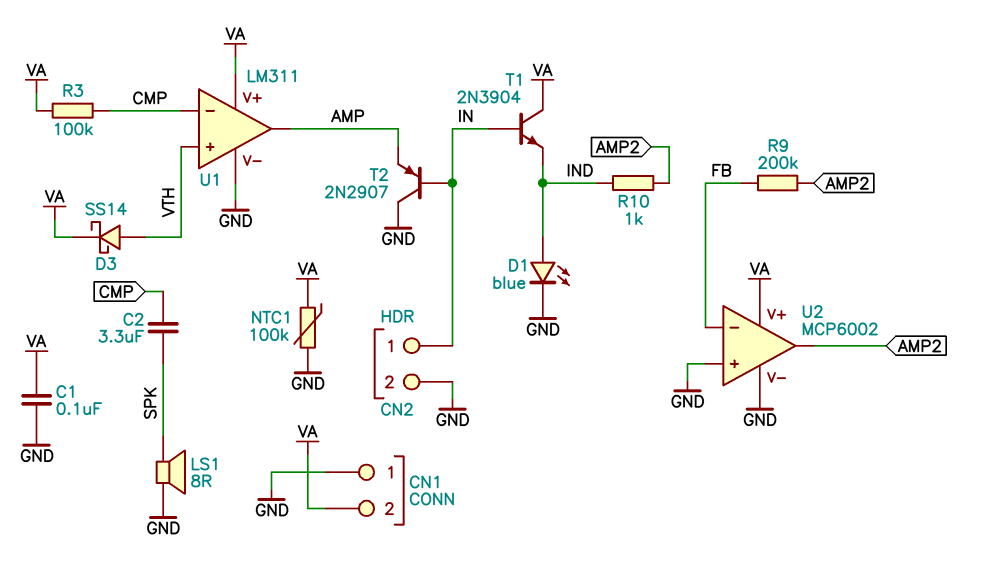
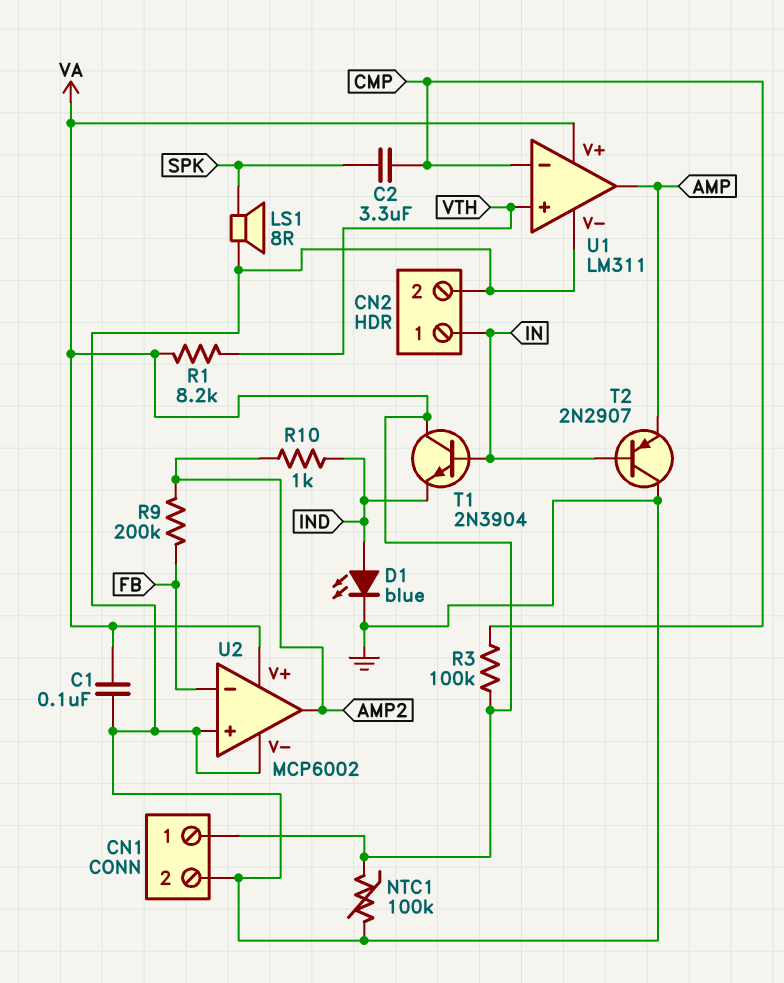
CN1 pin 1: GND -> VA
CN1 pin 2: VA -> GND
D3: schottky SS14 (A VTH, K VA) -> none
R1: none -> 8.2k (VA, VTH)

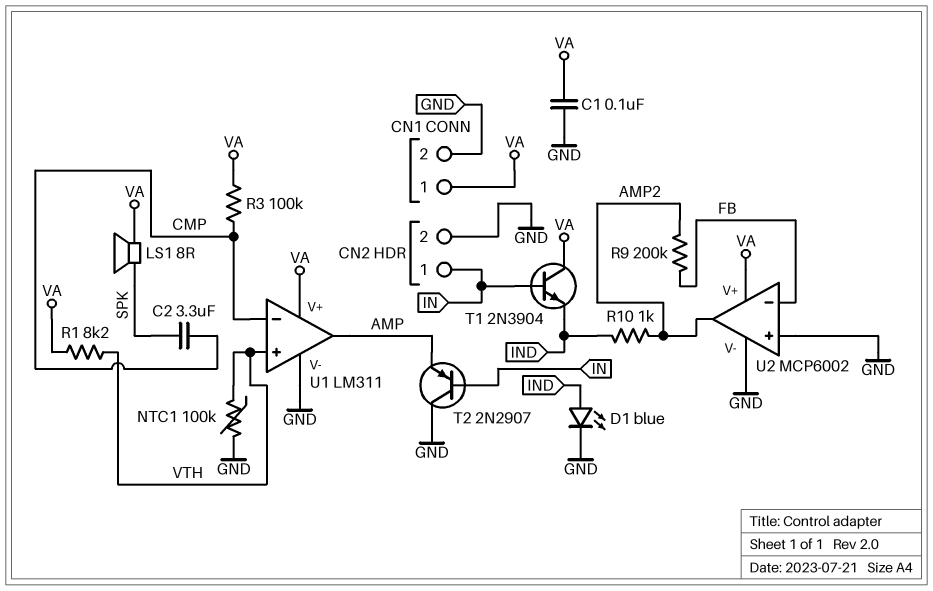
LS1: speaker 8R (GND, SPK) -> speaker 8R (SPK, VA)
NTC1: 100k (GND, VA) -> 100k (GND, VTH)

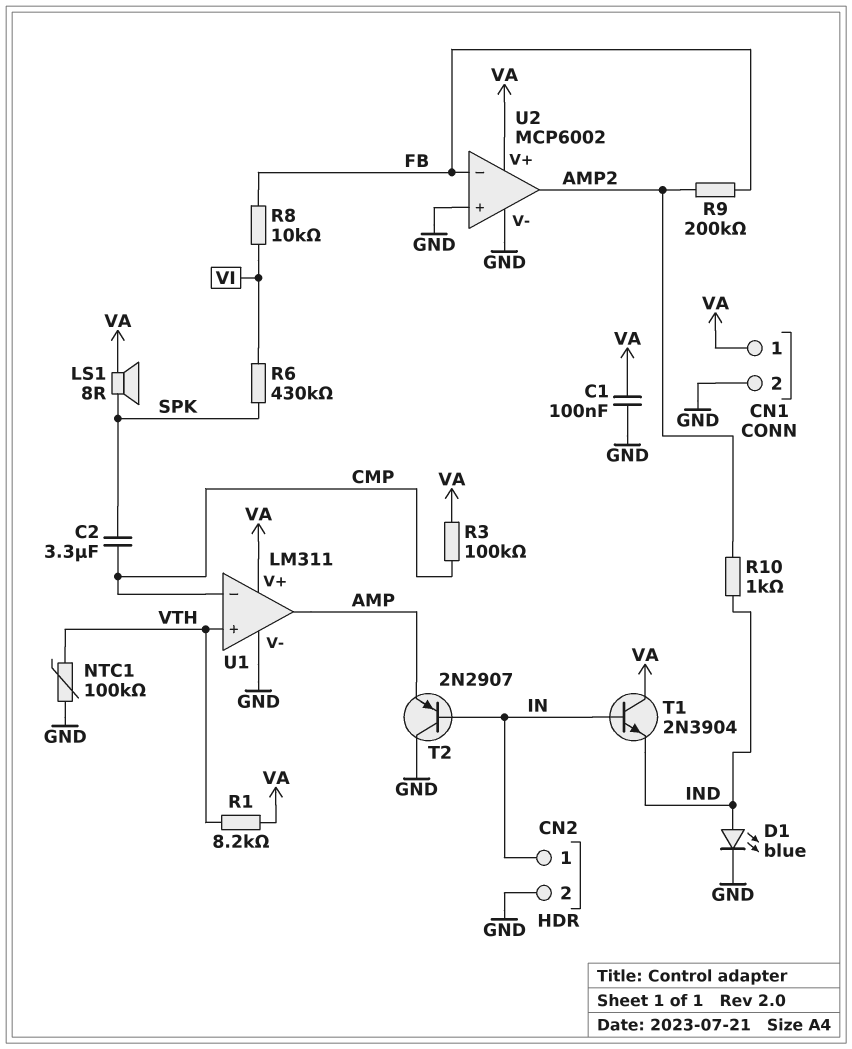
R6: none -> 430k (SPK, VI)
R8: none -> 10k (FB, VI)

